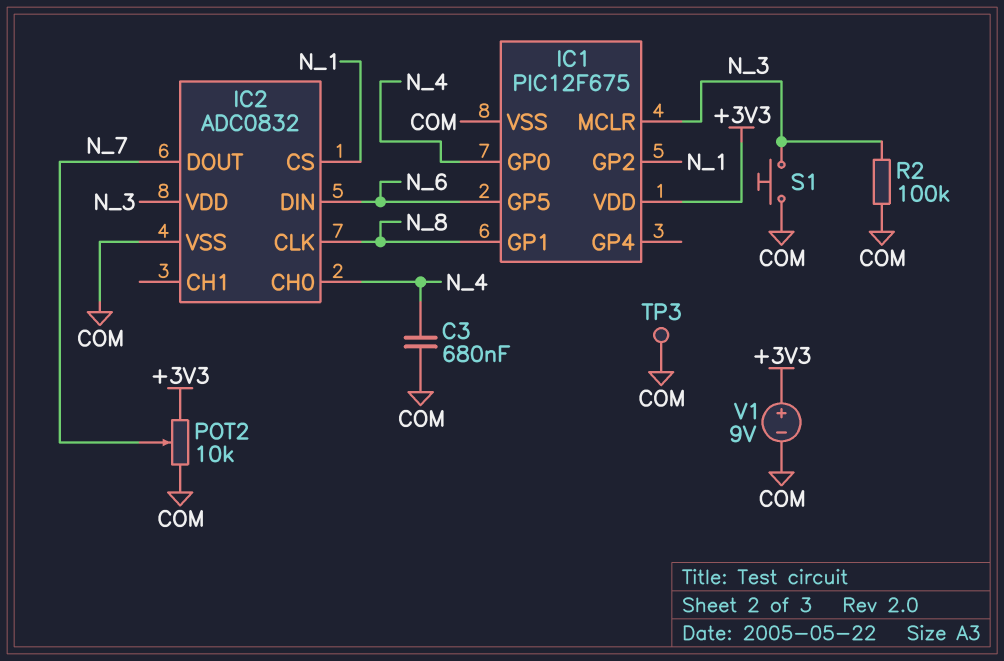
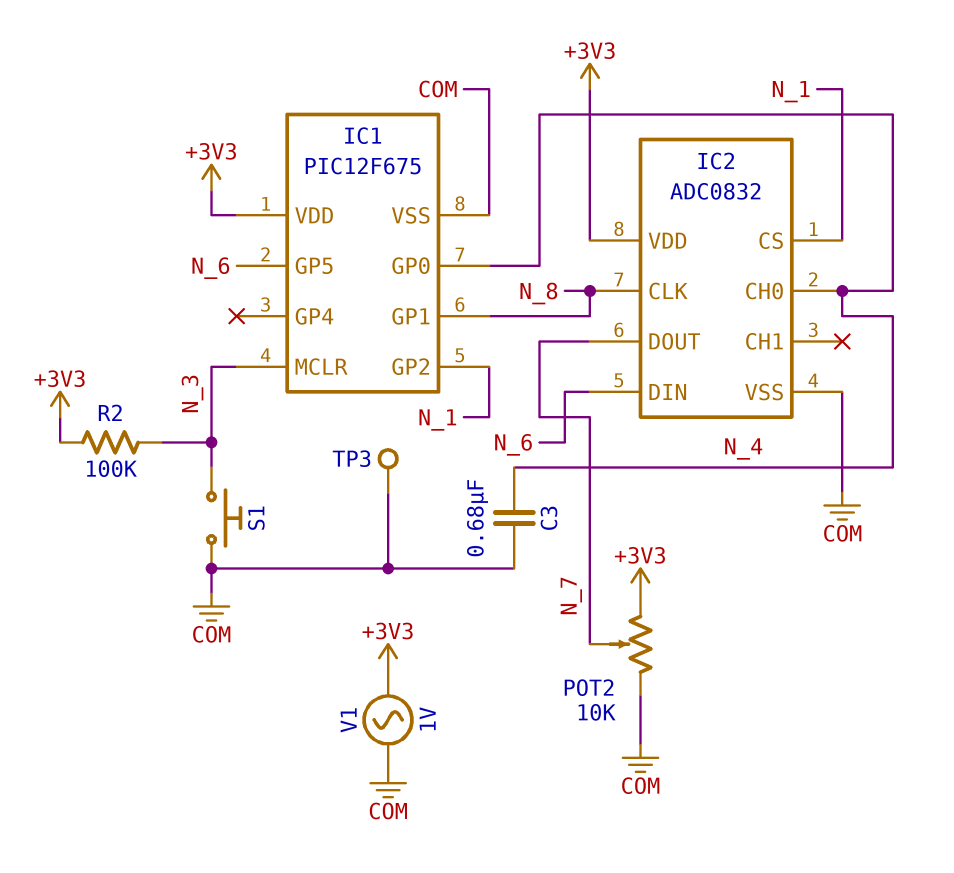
IC2 pin VDD: N_3 -> +3V3
R2: 100k (COM, N_3) -> 100k (+3V3, N_3)
V1: 9V (plus +3V3, minus COM) -> AC 1V (+3V3, COM)

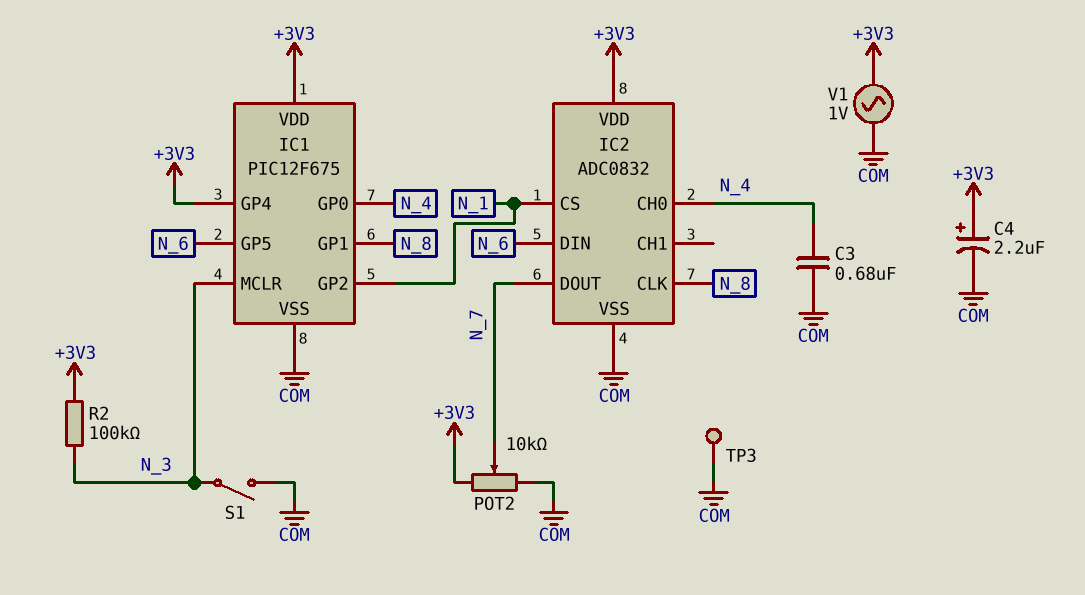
C4: none -> 2.2uF (plus +3V3, minus COM)
IC1 pin GP4: none -> +3V3
S1: button (COM, N_3) -> switch (COM, N_3)

